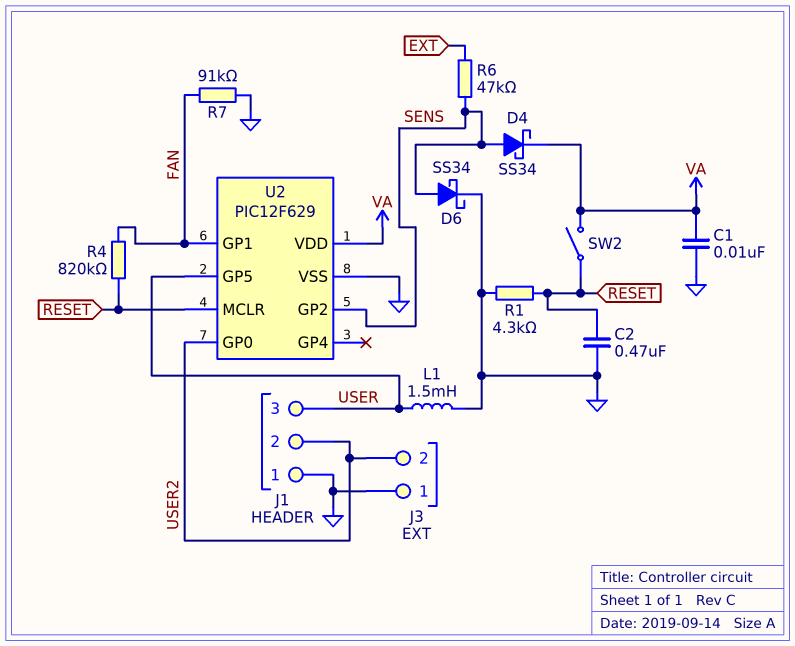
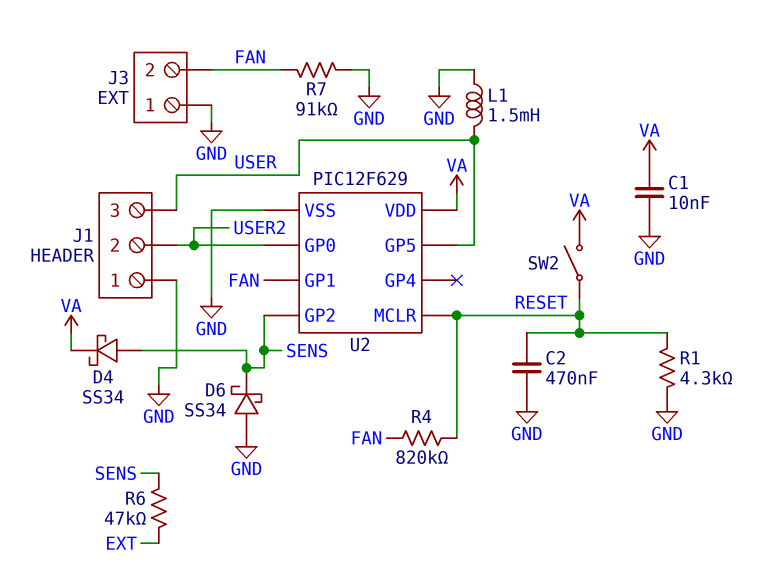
D6: schottky SS34 (A SENS, K GND) -> schottky SS34 (A GND, K SENS)
J3 pin 2: USER2 -> FAN

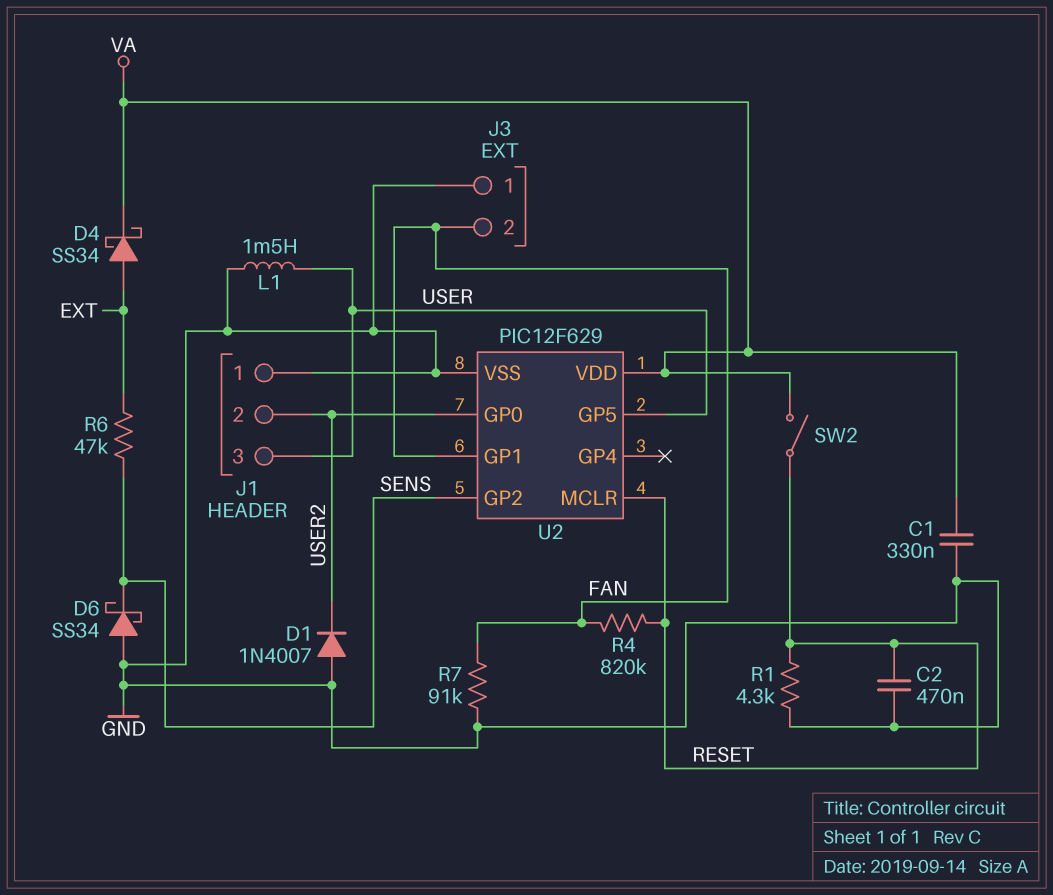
C1: 10nF (GND, VA) -> 330nF (GND, VA)
D1: none -> diode 1N4007 (A GND, K USER2)
D4: schottky SS34 (A SENS, K VA) -> schottky SS34 (A EXT, K VA)

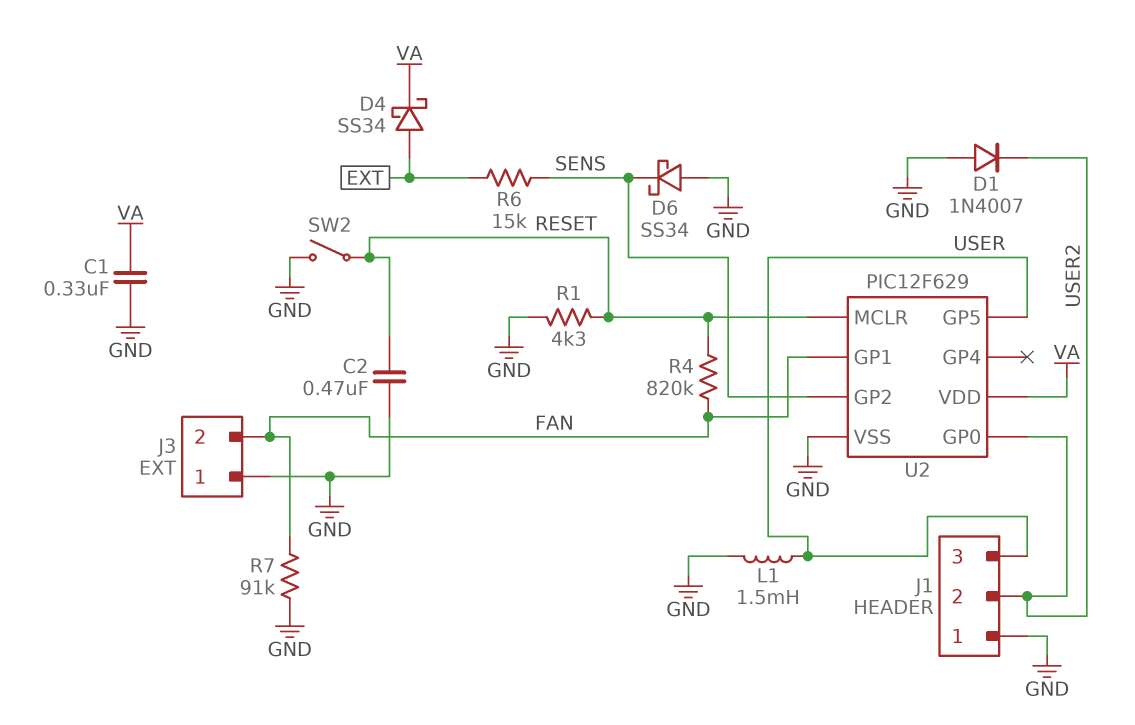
R6: 47k (EXT, SENS) -> 15k (EXT, SENS)
SW2: switch (RESET, VA) -> switch (GND, RESET)

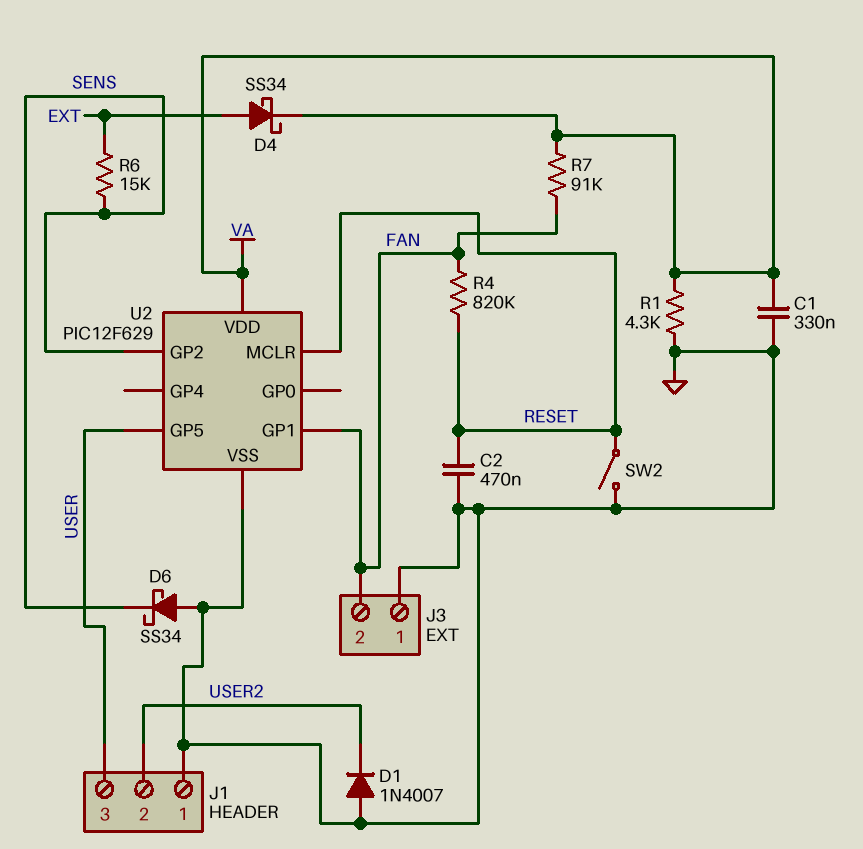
L1: 1.5mH (GND, USER) -> none
R1: 4.3k (GND, RESET) -> 4.3k (GND, VA)
R7: 91k (FAN, GND) -> 91k (FAN, VA)
U2 pin GP0: USER2 -> none

